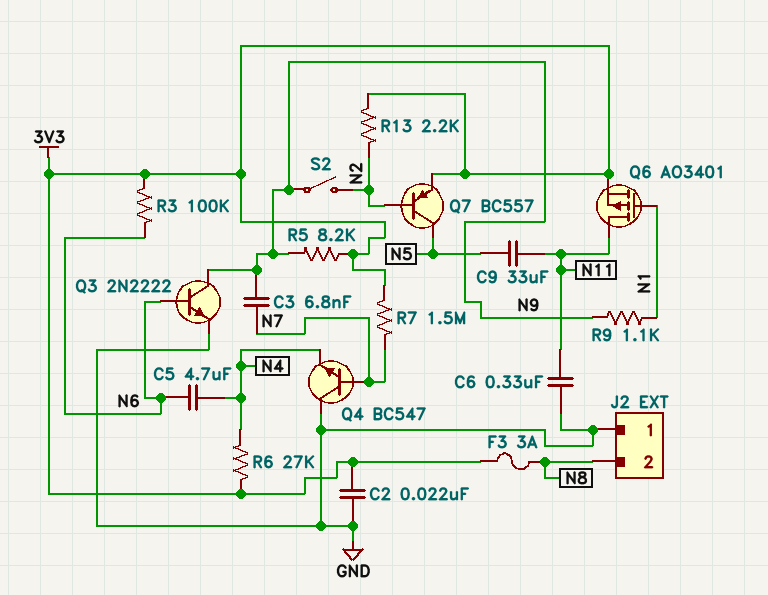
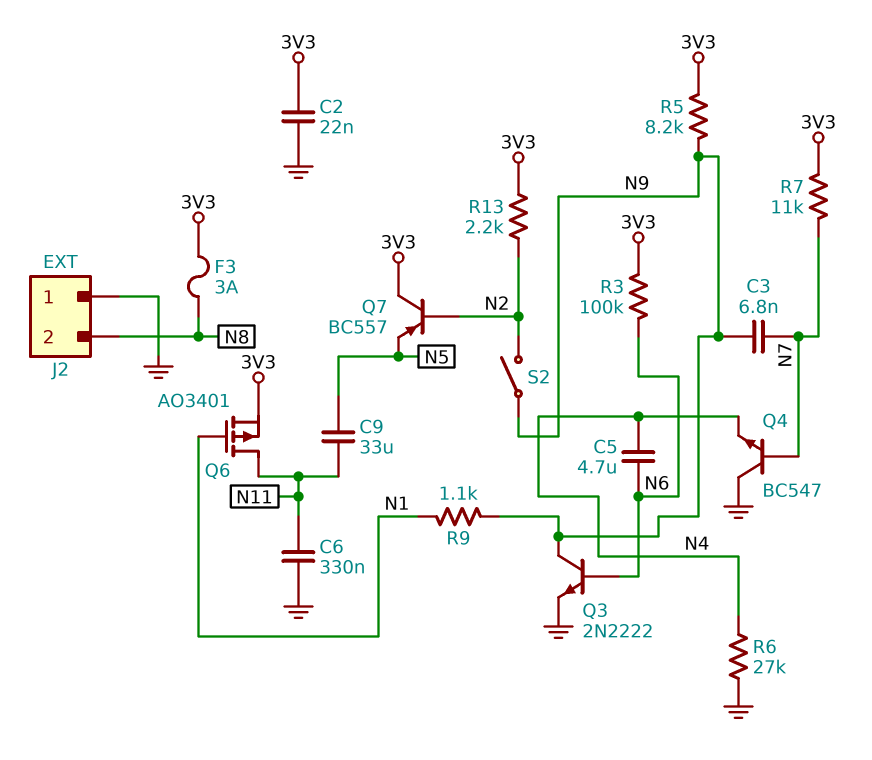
Q7: PNP BC557 (B N2, C N5, E 3V3) -> PNP BC557 (B N2, C 3V3, E N5)
R6: 27k (3V3, N4) -> 27k (GND, N4)
R7: 1.5M (3V3, N7) -> 11k (3V3, N7)

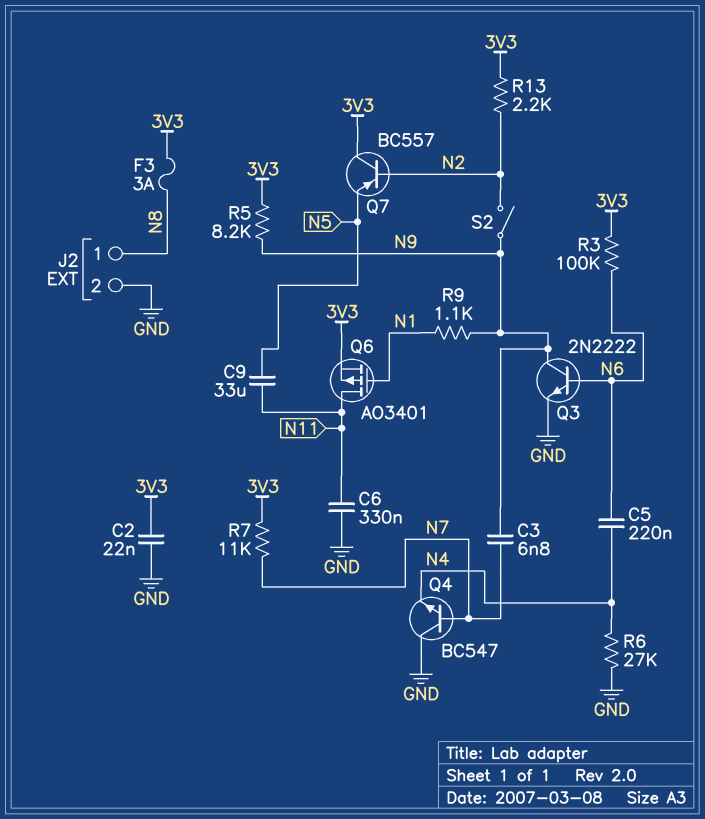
C5: 4.7uF (N4, N6) -> 220nF (N4, N6)
J2 pin 1: GND -> N8
J2 pin 2: N8 -> GND

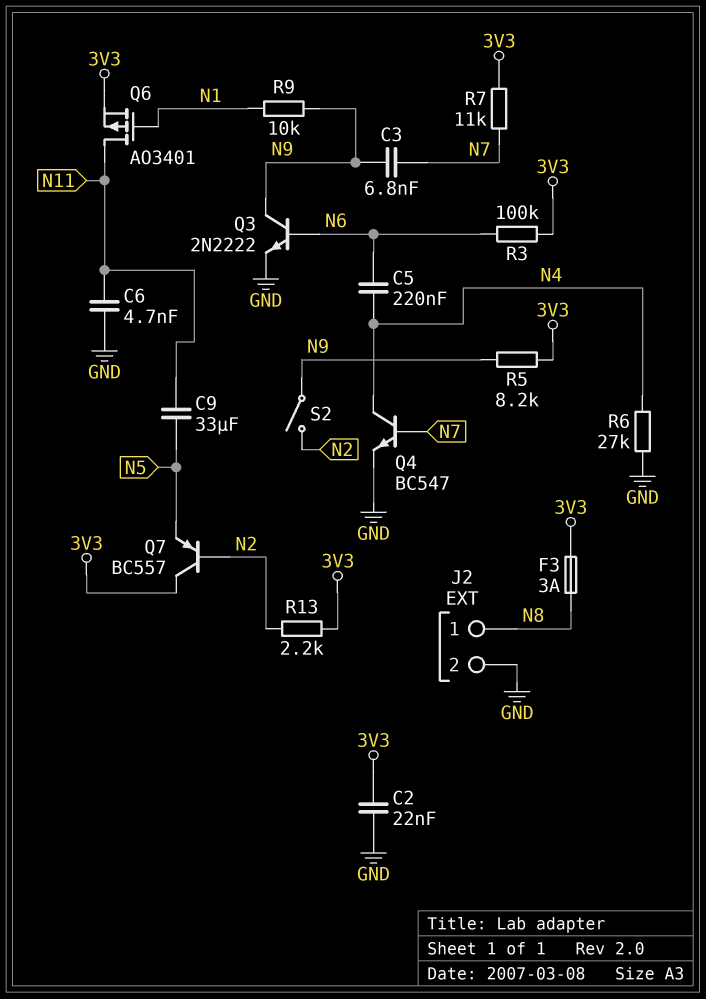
C6: 330nF (GND, N11) -> 4.7nF (GND, N11)
Q4: NPN BC547 (B N7, C GND, E N4) -> NPN BC547 (B N7, C N4, E GND)
R9: 1.1k (N1, N9) -> 10k (N1, N9)

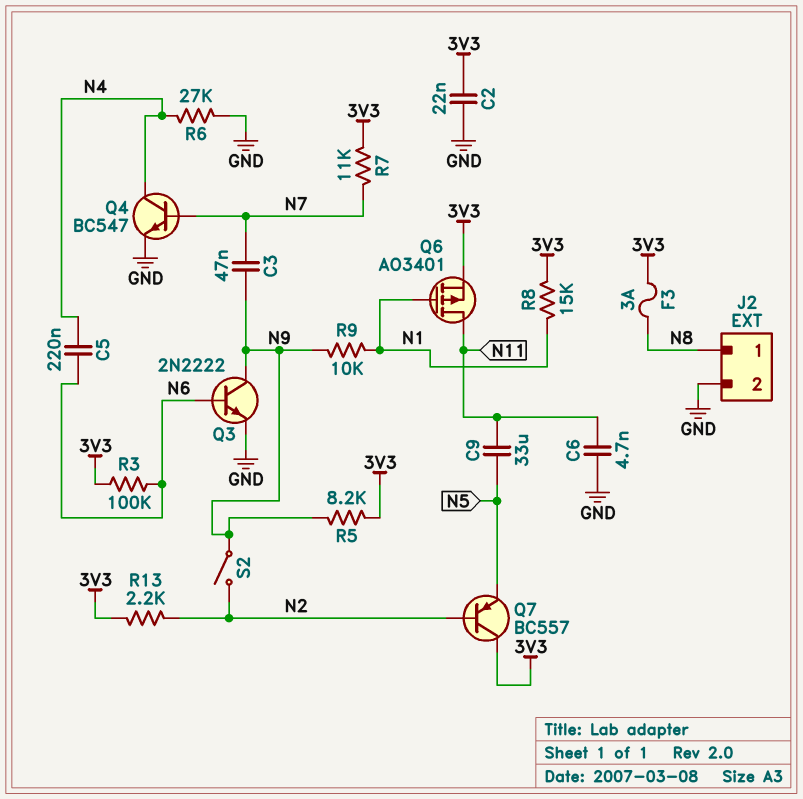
C3: 6.8nF (N7, N9) -> 47nF (N7, N9)
R8: none -> 15k (3V3, N1)

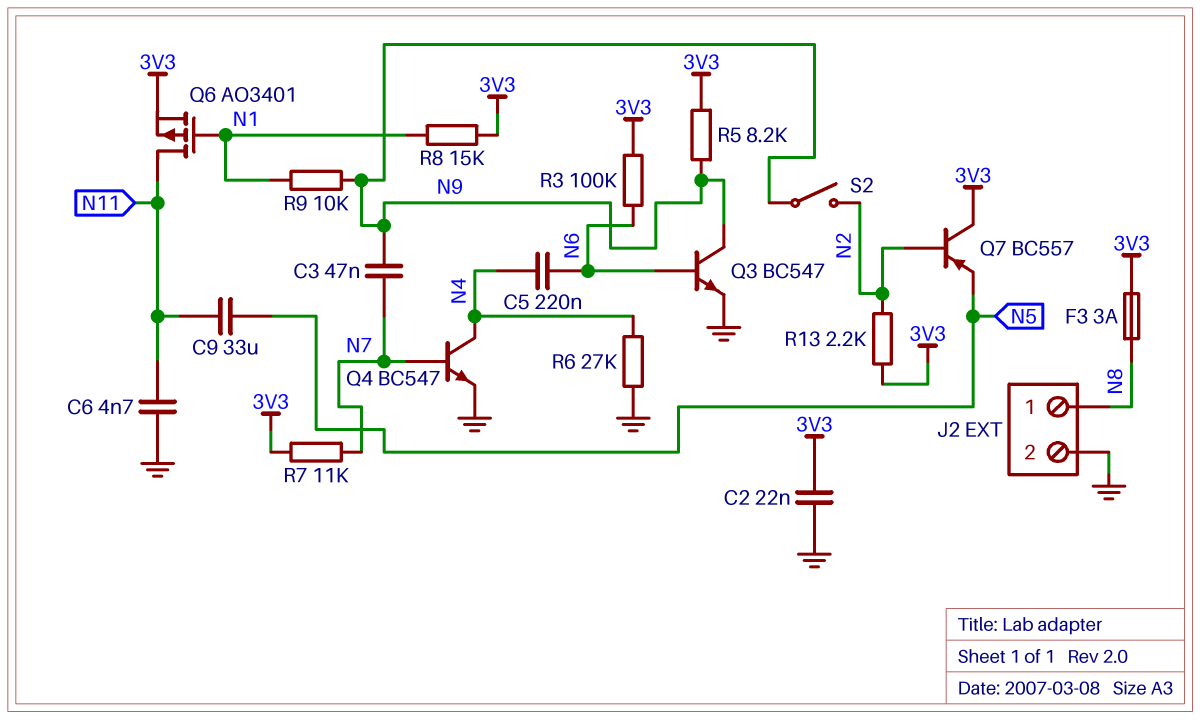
Q3: NPN 2N2222 (B N6, C N9, E GND) -> NPN BC547 (B N6, C N9, E GND)

